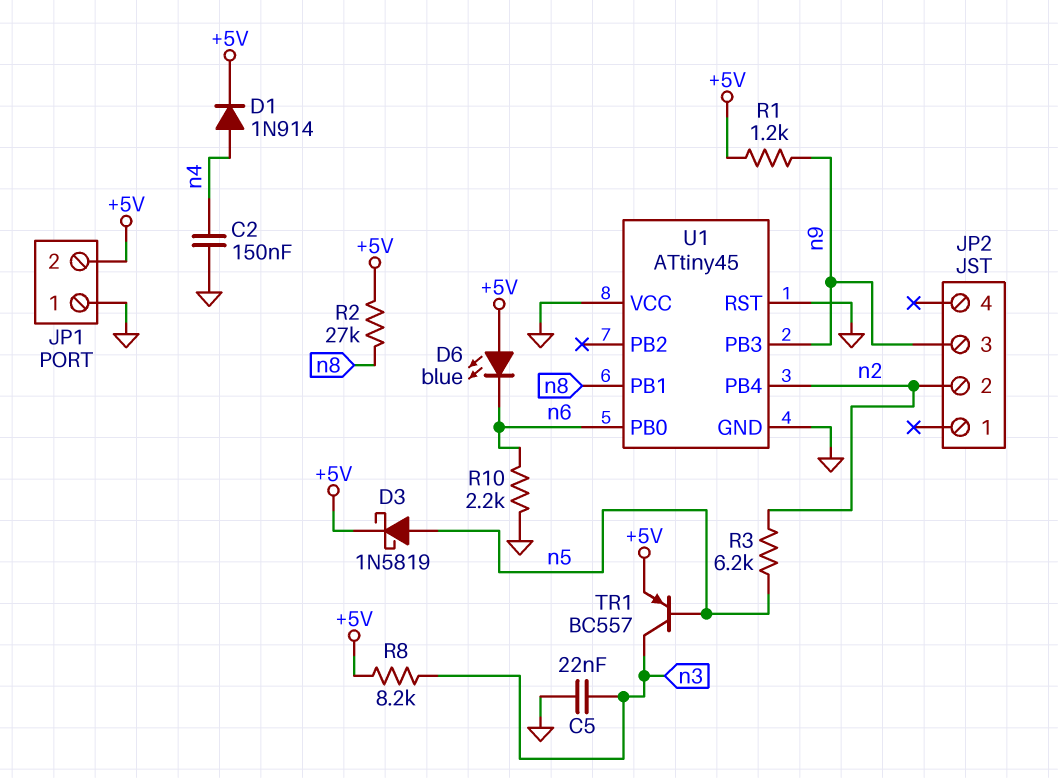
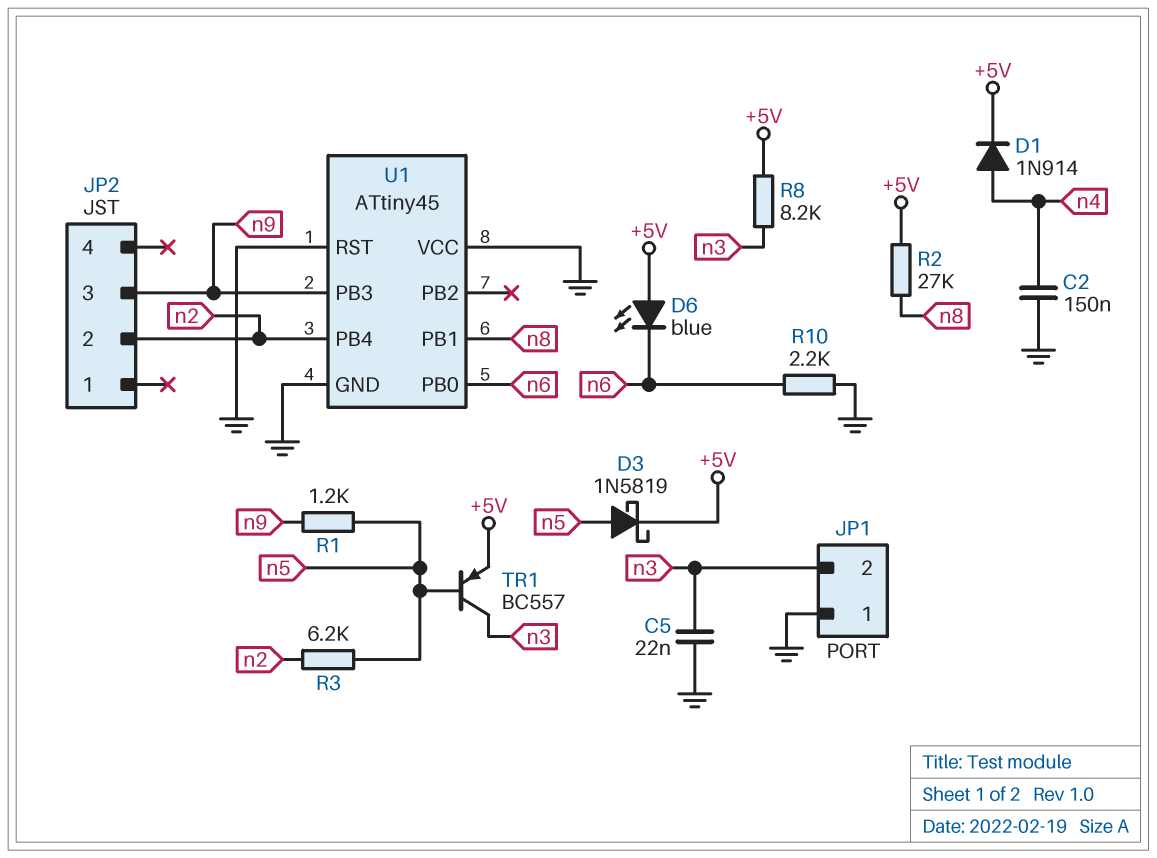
JP1 pin 2: +5V -> n3
R1: 1.2k (+5V, n9) -> 1.2k (n5, n9)

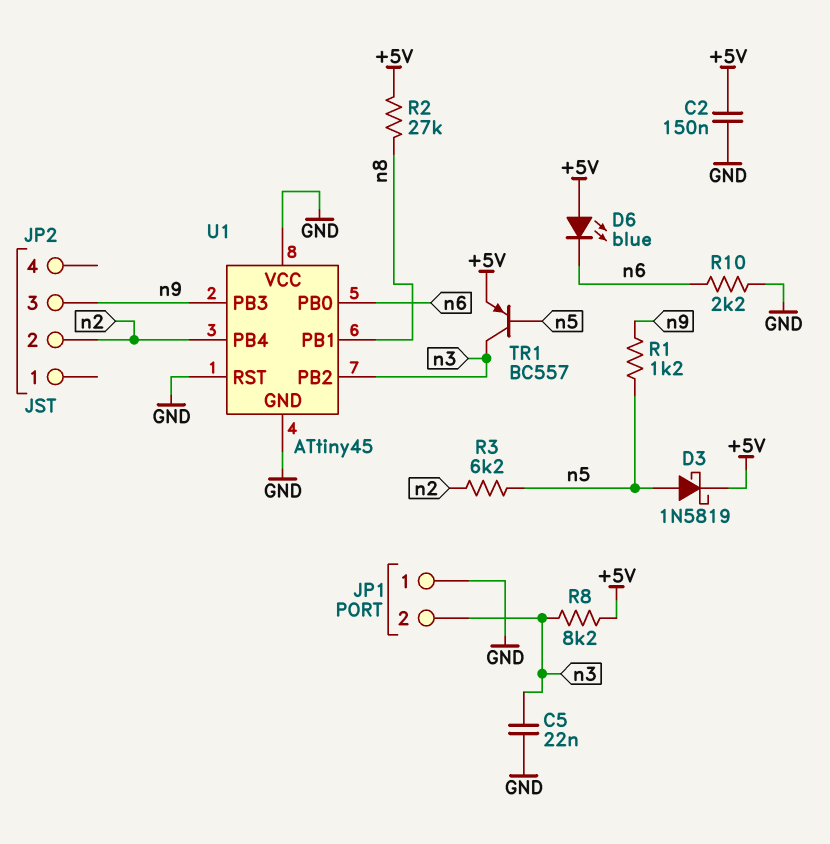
C2: 150nF (GND, n4) -> 150nF (+5V, GND)
D1: diode 1N914 (A n4, K +5V) -> none
U1 pin PB2: none -> n3

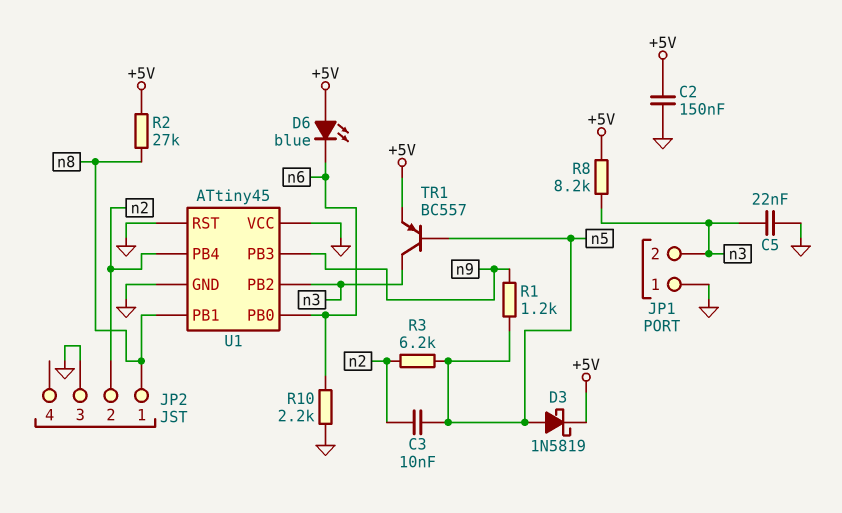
C3: none -> 10nF (n2, n5)
JP2 pin 1: none -> n8
JP2 pin 3: n9 -> GND

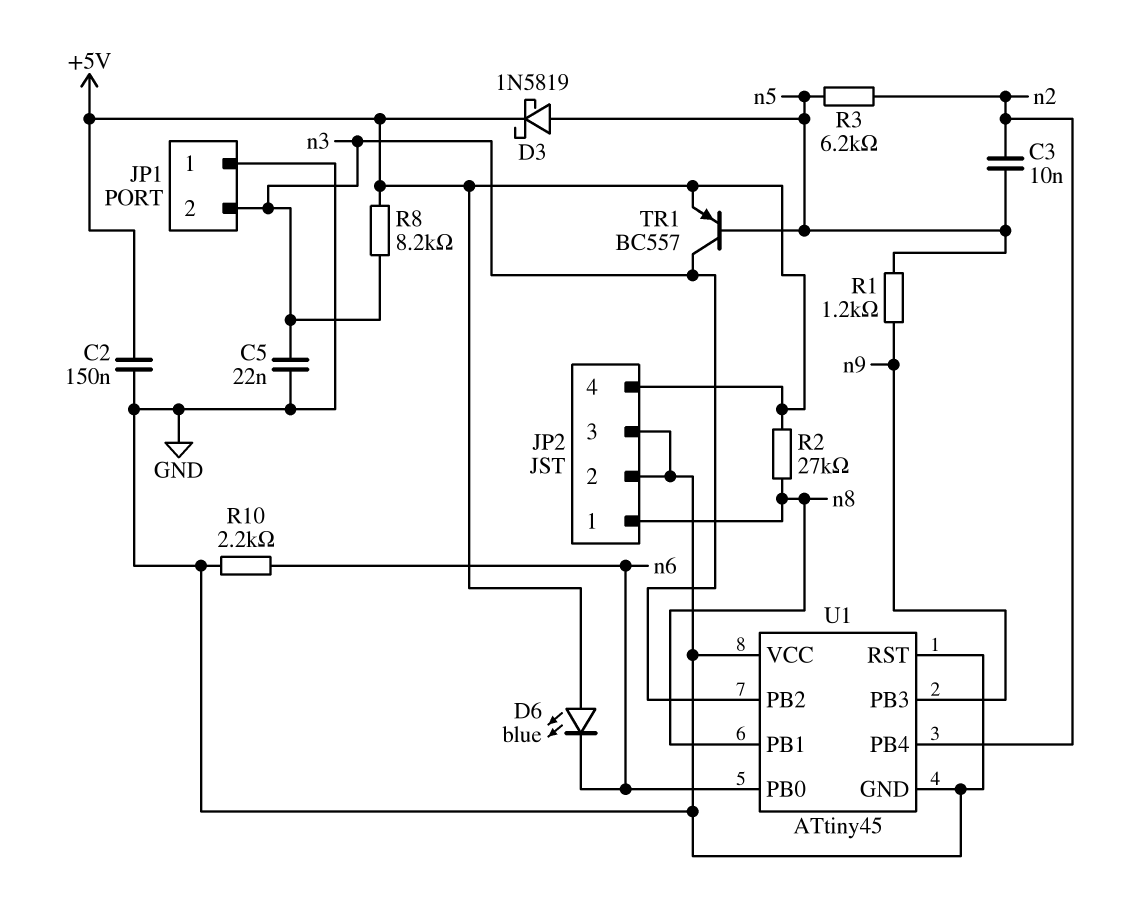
JP2 pin 2: n2 -> GND
JP2 pin 4: none -> +5V

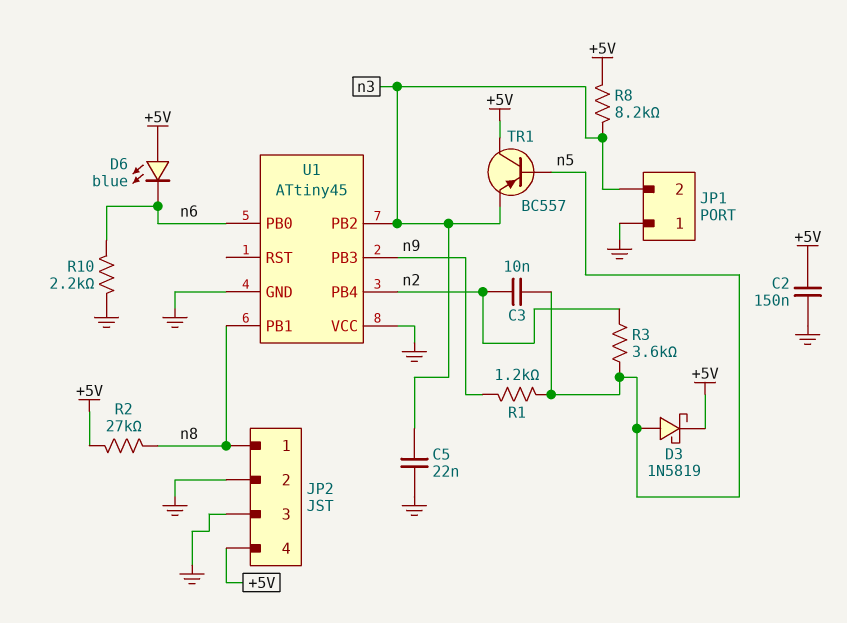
R3: 6.2k (n2, n5) -> 3.6k (n2, n5)
TR1: PNP BC557 (B n5, C n3, E +5V) -> PNP BC557 (B n5, C +5V, E n3)
U1 pin RST: GND -> none

